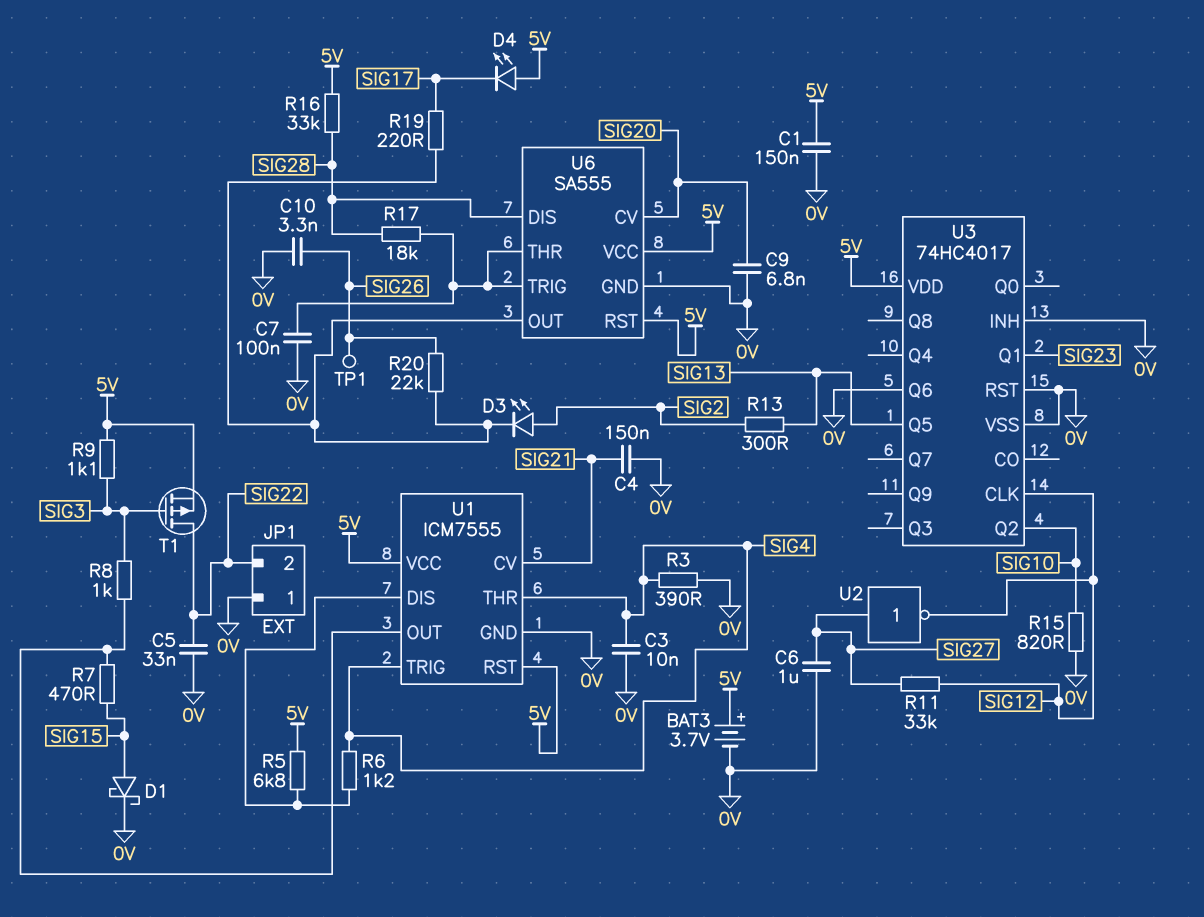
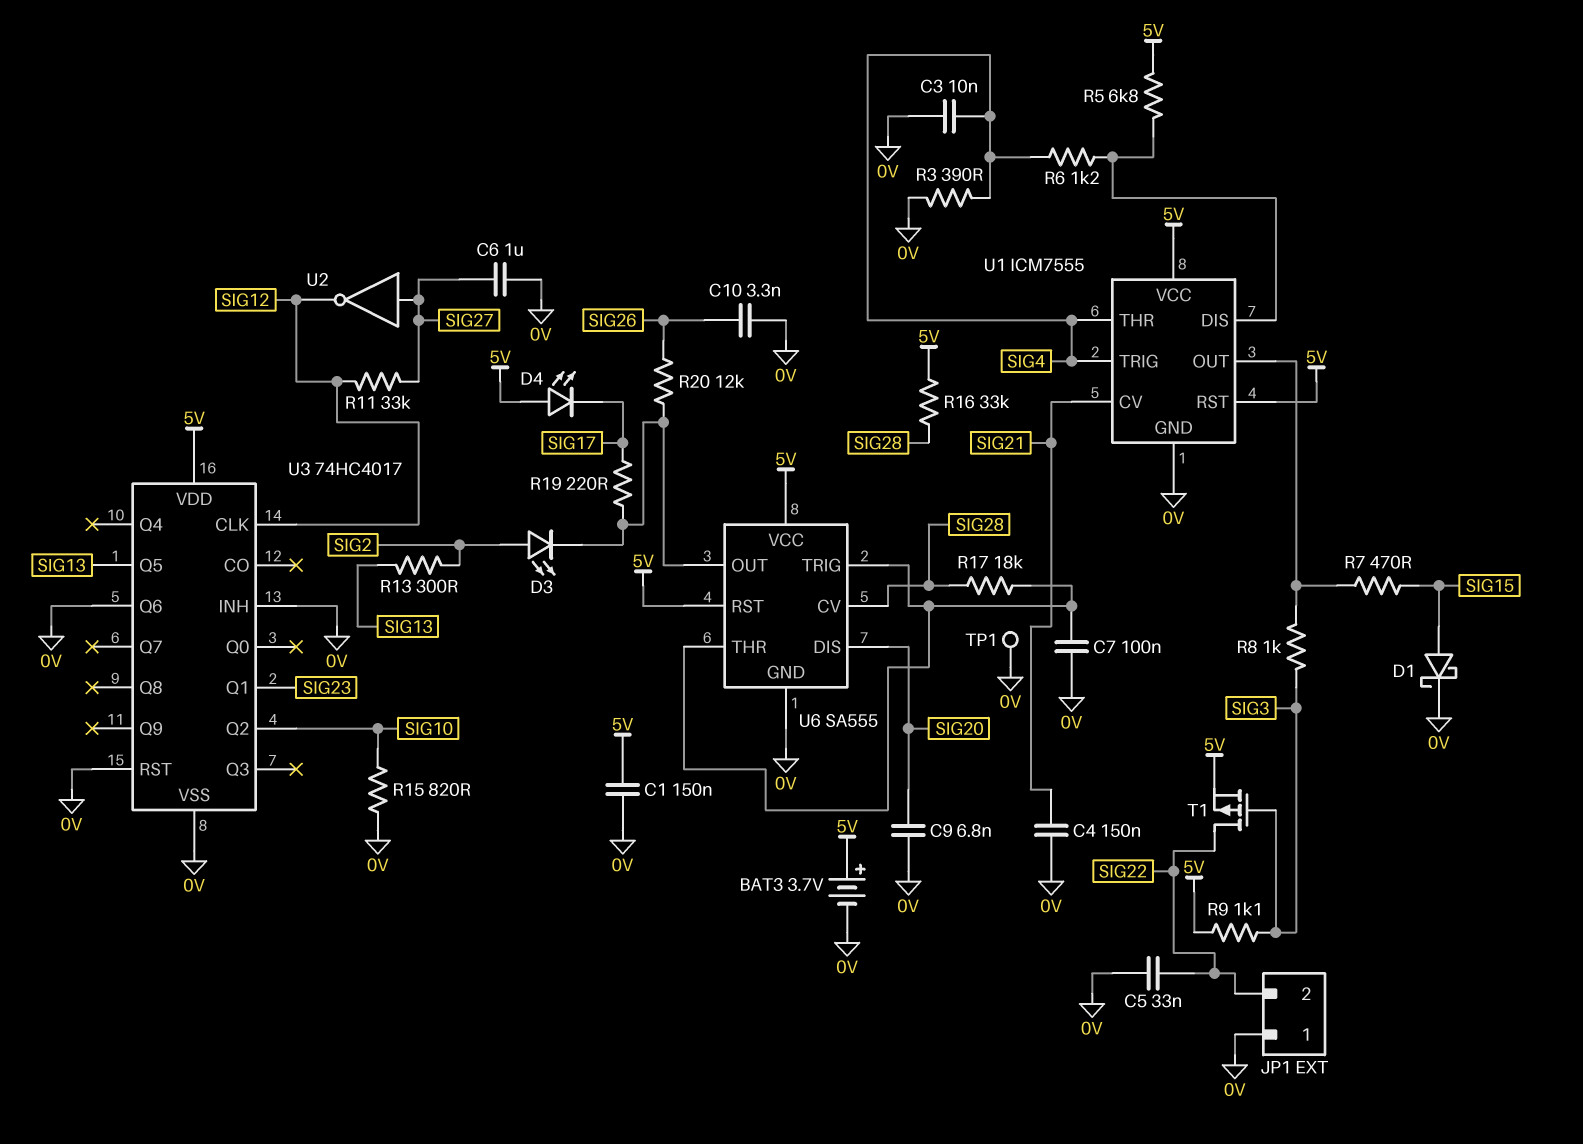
R20: 22k (SIG26, U6/OUT) -> 12k (SIG26, U6/OUT)
TP1: test point (SIG26) -> test point (0V)
U6 pin CV: SIG20 -> SIG28
U6 pin DIS: SIG28 -> SIG20

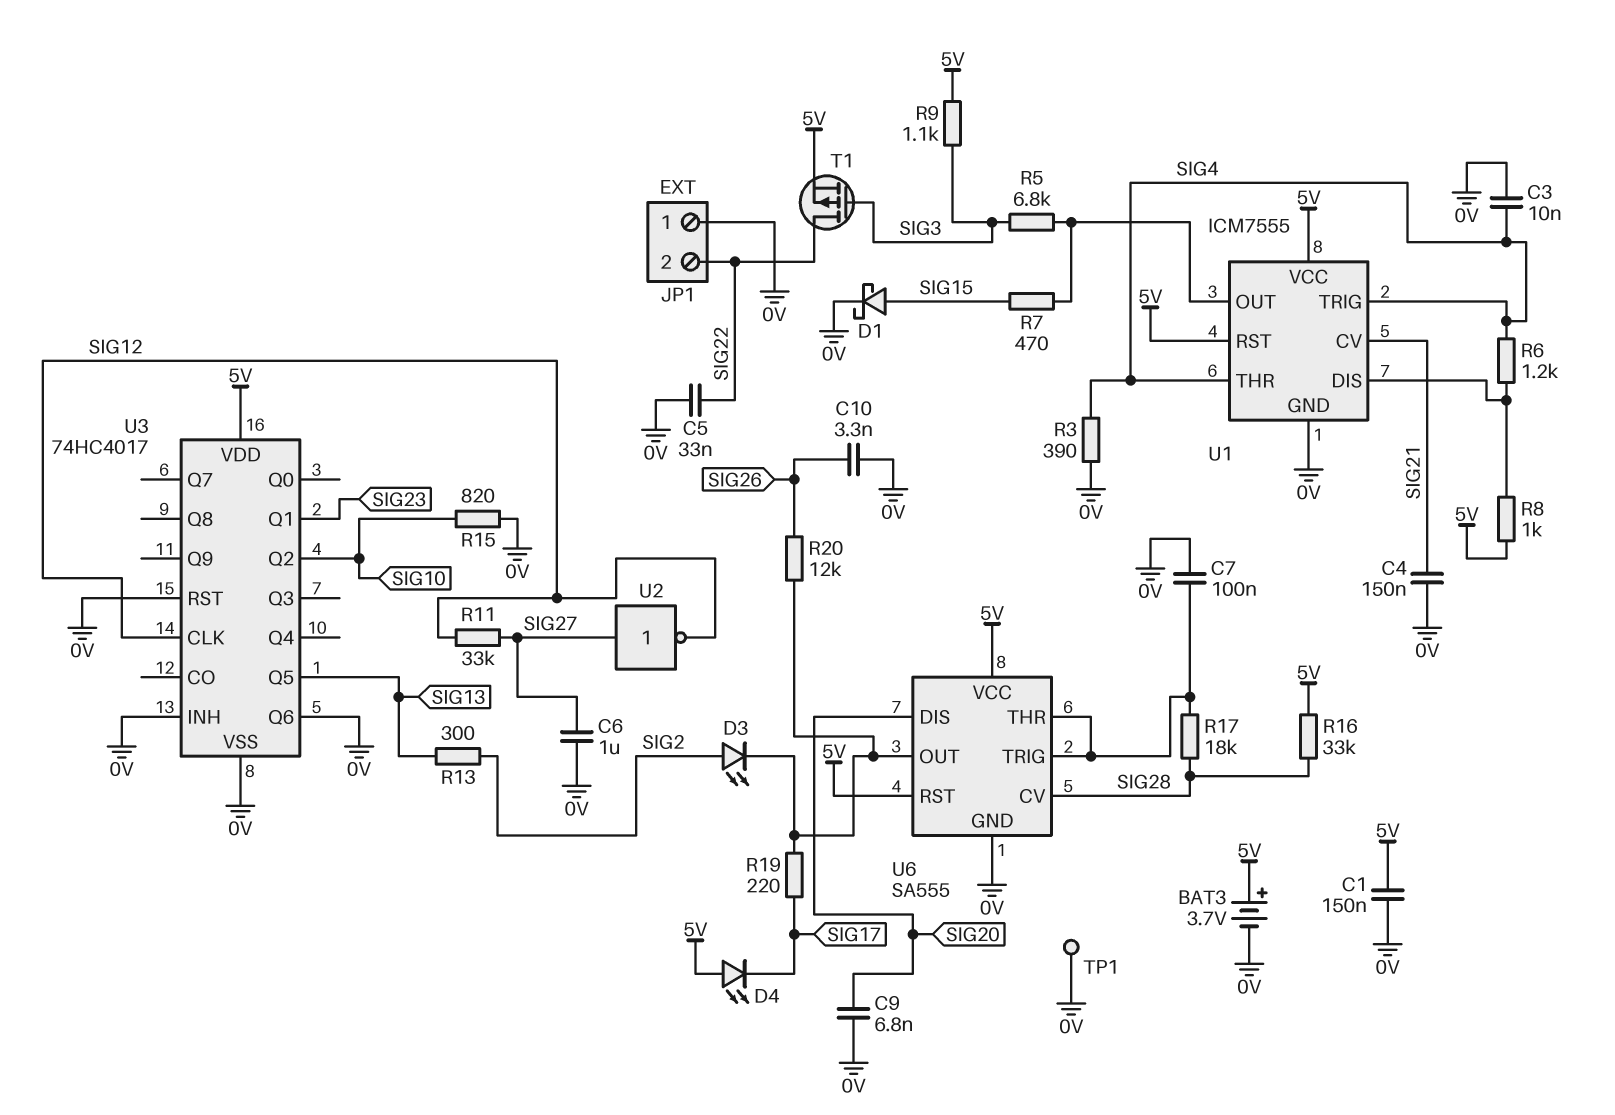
R5: 6.8k (5V, U1/DIS) -> 6.8k (SIG3, U1/OUT)
R8: 1k (SIG3, U1/OUT) -> 1k (5V, U1/DIS)

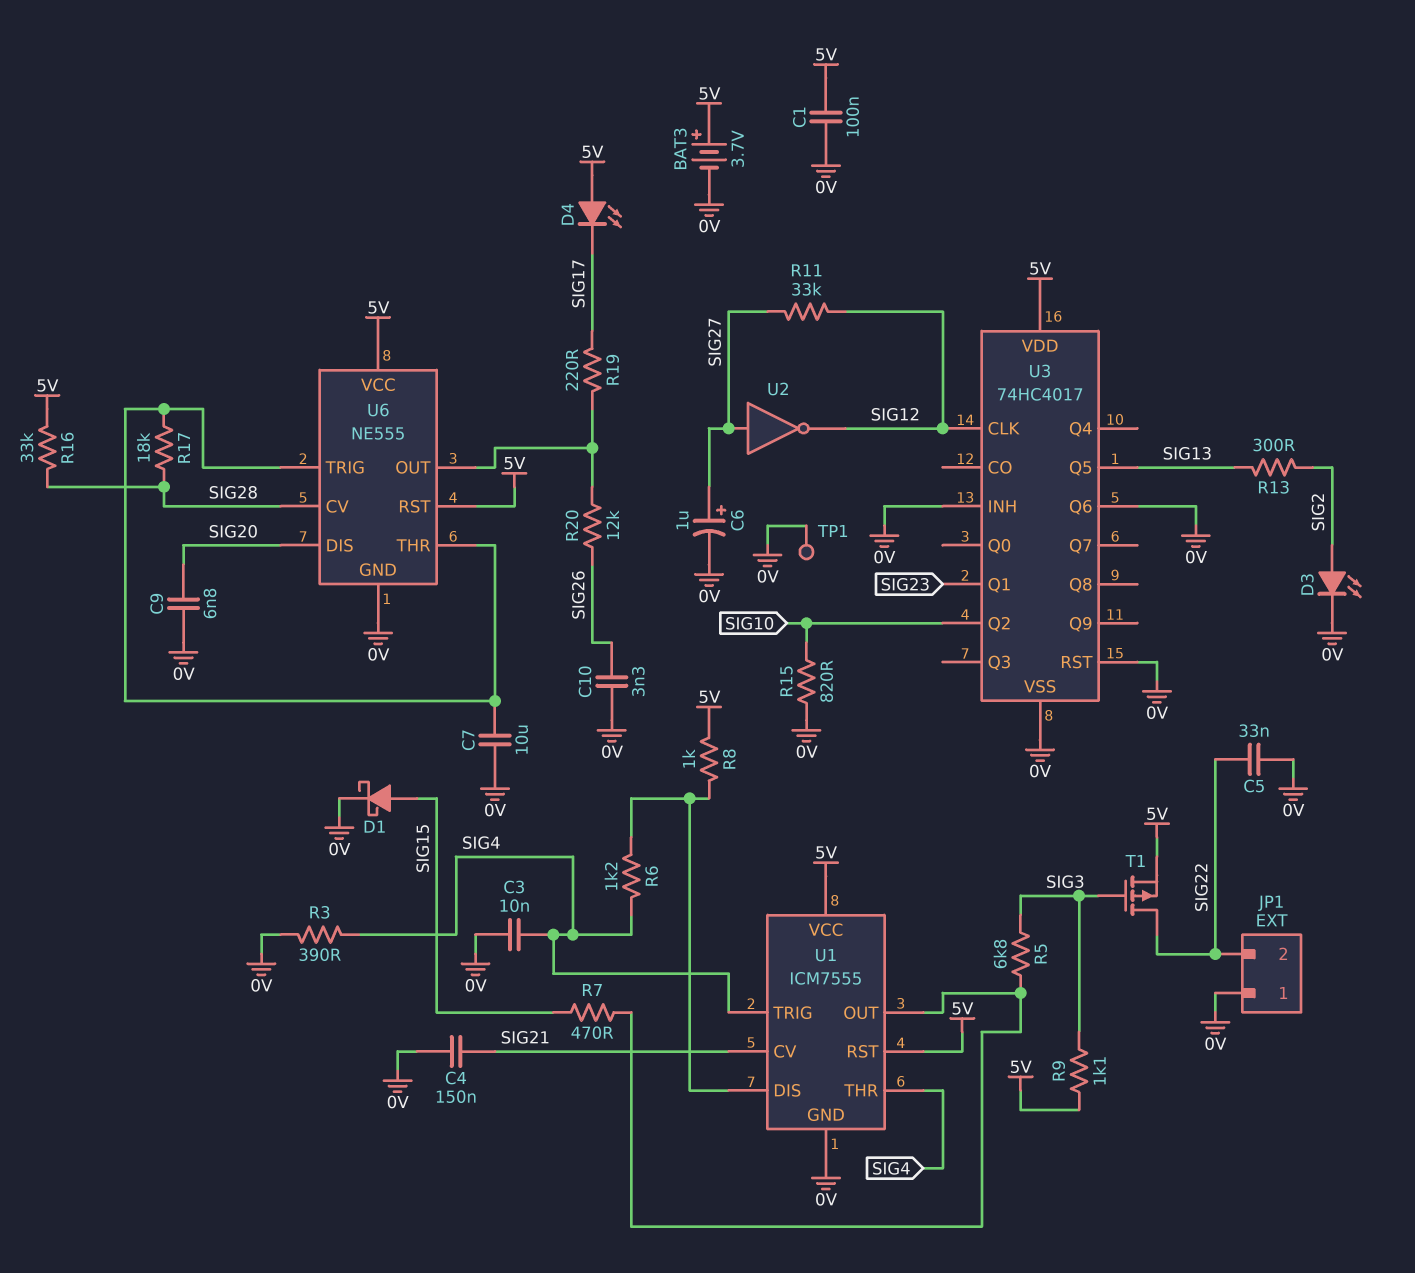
C1: 150nF (0V, 5V) -> 100nF (0V, 5V)
C6: 1uF (0V, SIG27) -> 1uF (plus SIG27, minus 0V)
C7: 100nF (0V, U6/THR) -> 10uF (0V, U6/THR)
D3: LED (A SIG2, K U6/OUT) -> LED (A SIG2, K 0V)
U6: SA555 -> NE555

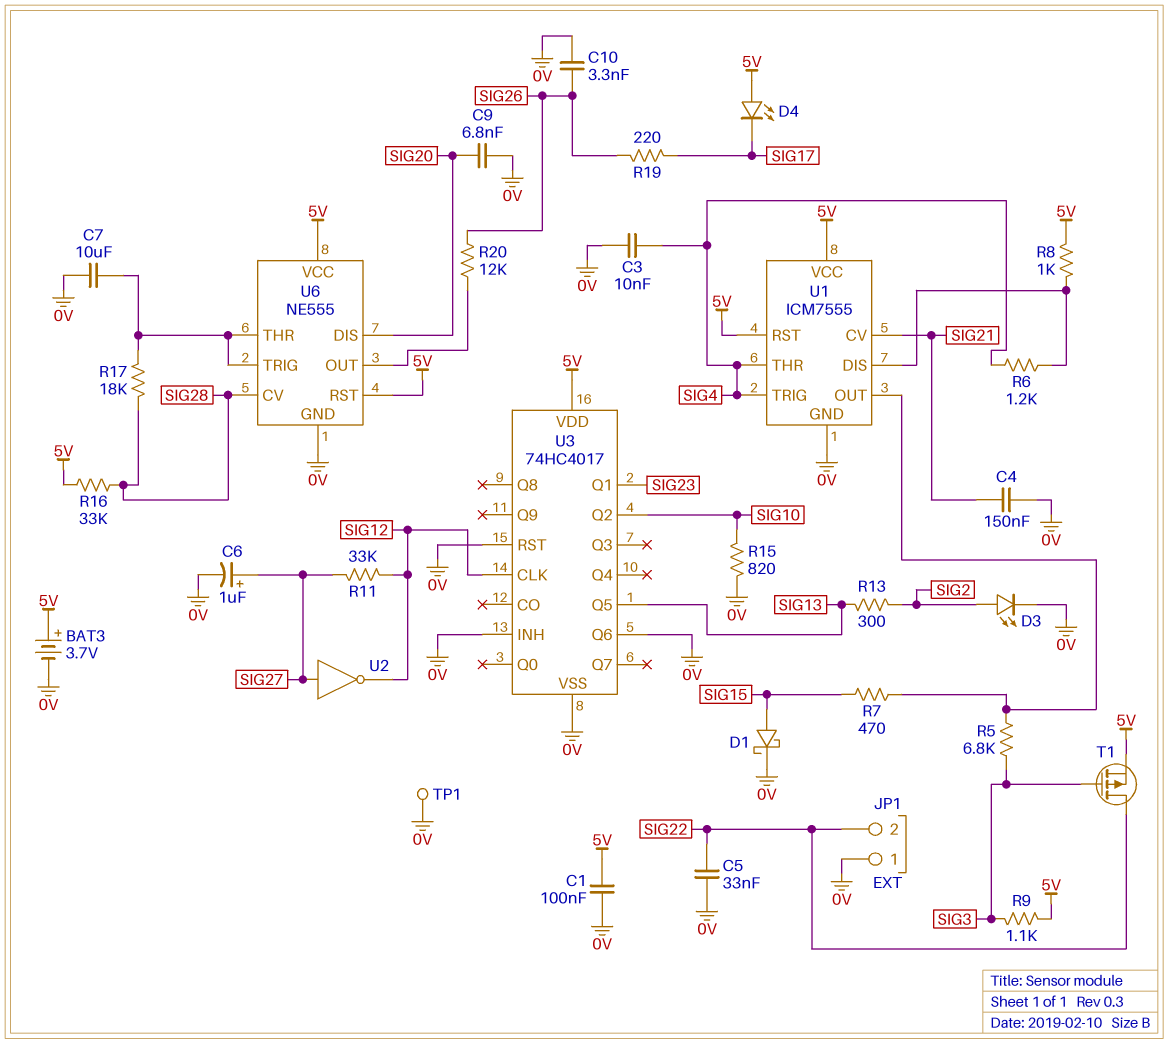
R3: 390 (0V, SIG4) -> none
R19: 220 (SIG17, U6/OUT) -> 220 (SIG17, SIG26)

